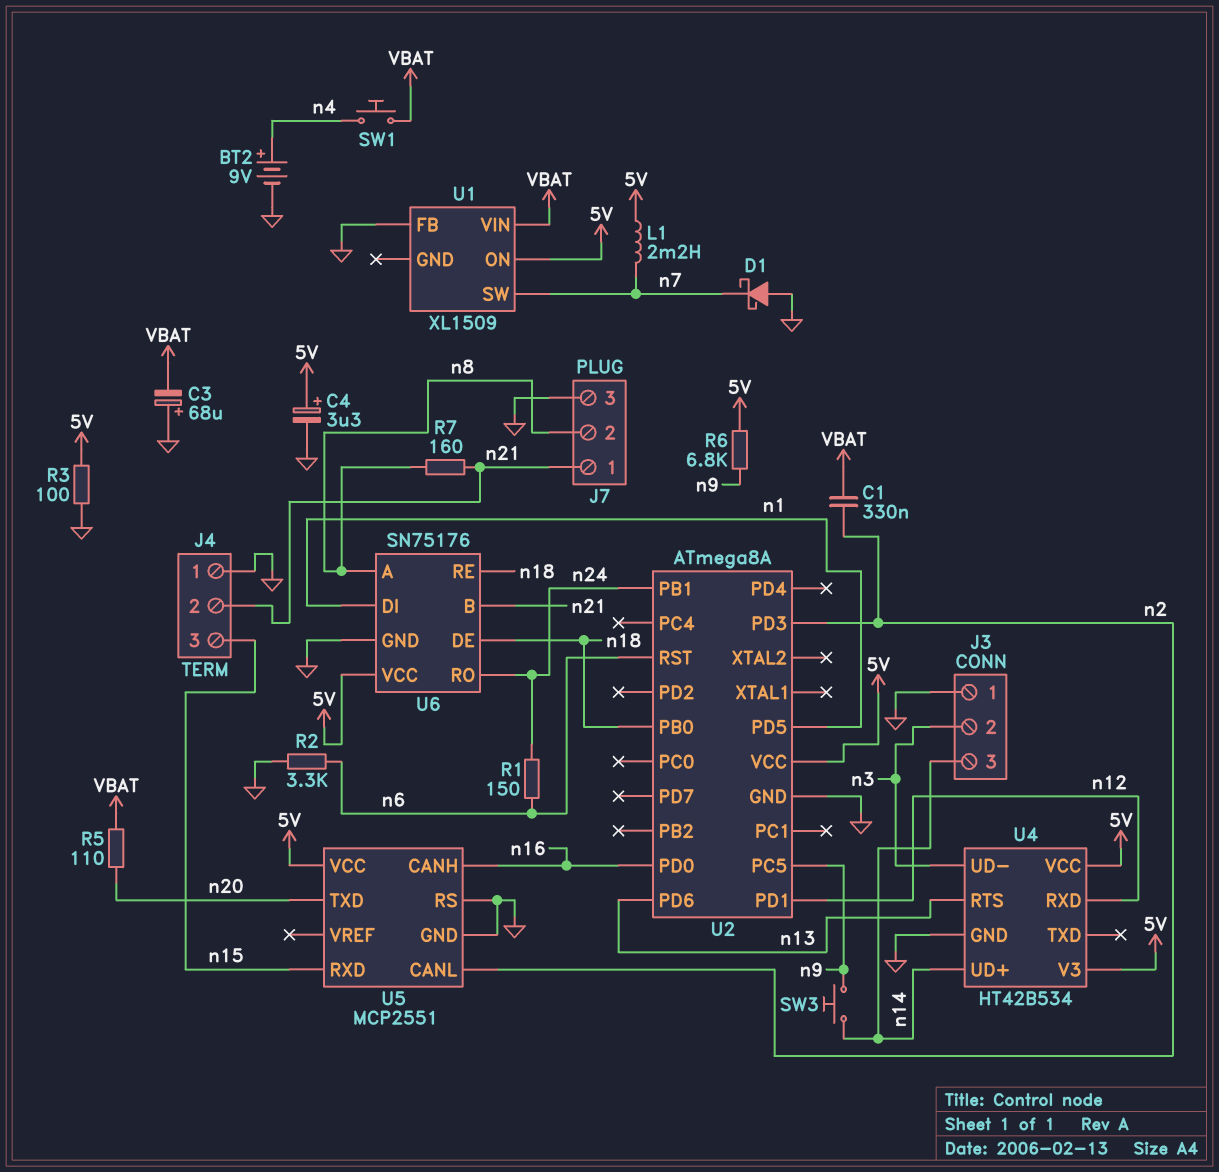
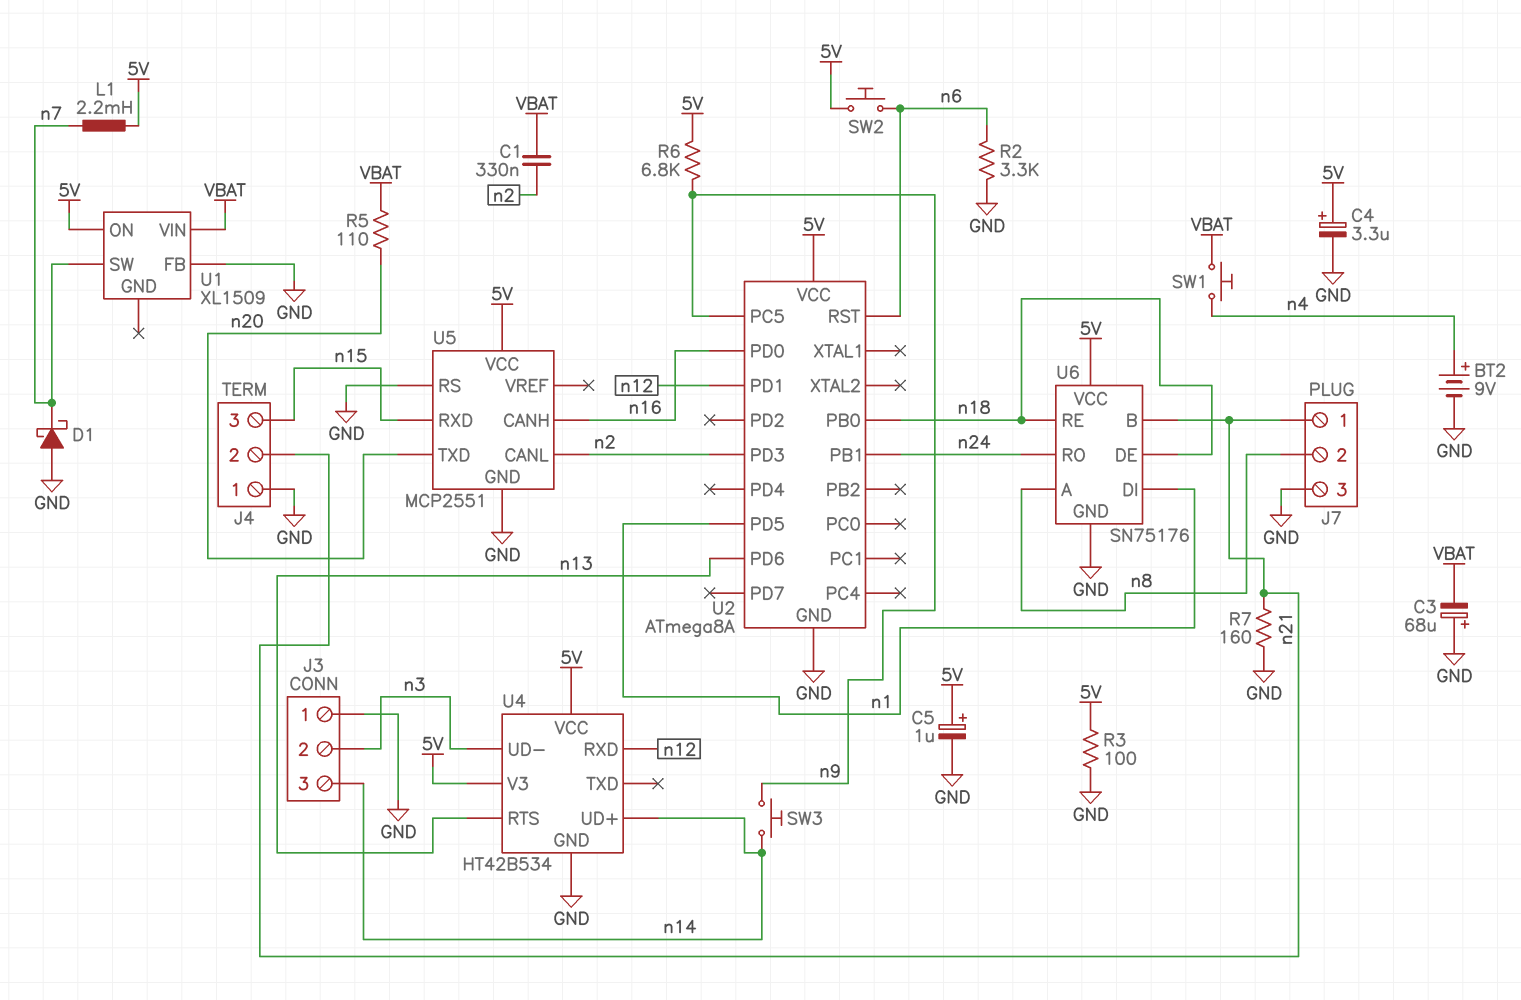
C5: none -> 1uF (plus 5V, minus GND)
R1: 150 (n6, n24) -> none
R7: 160 (n8, n21) -> 160 (GND, n21)
SW2: none -> button (5V, n6)

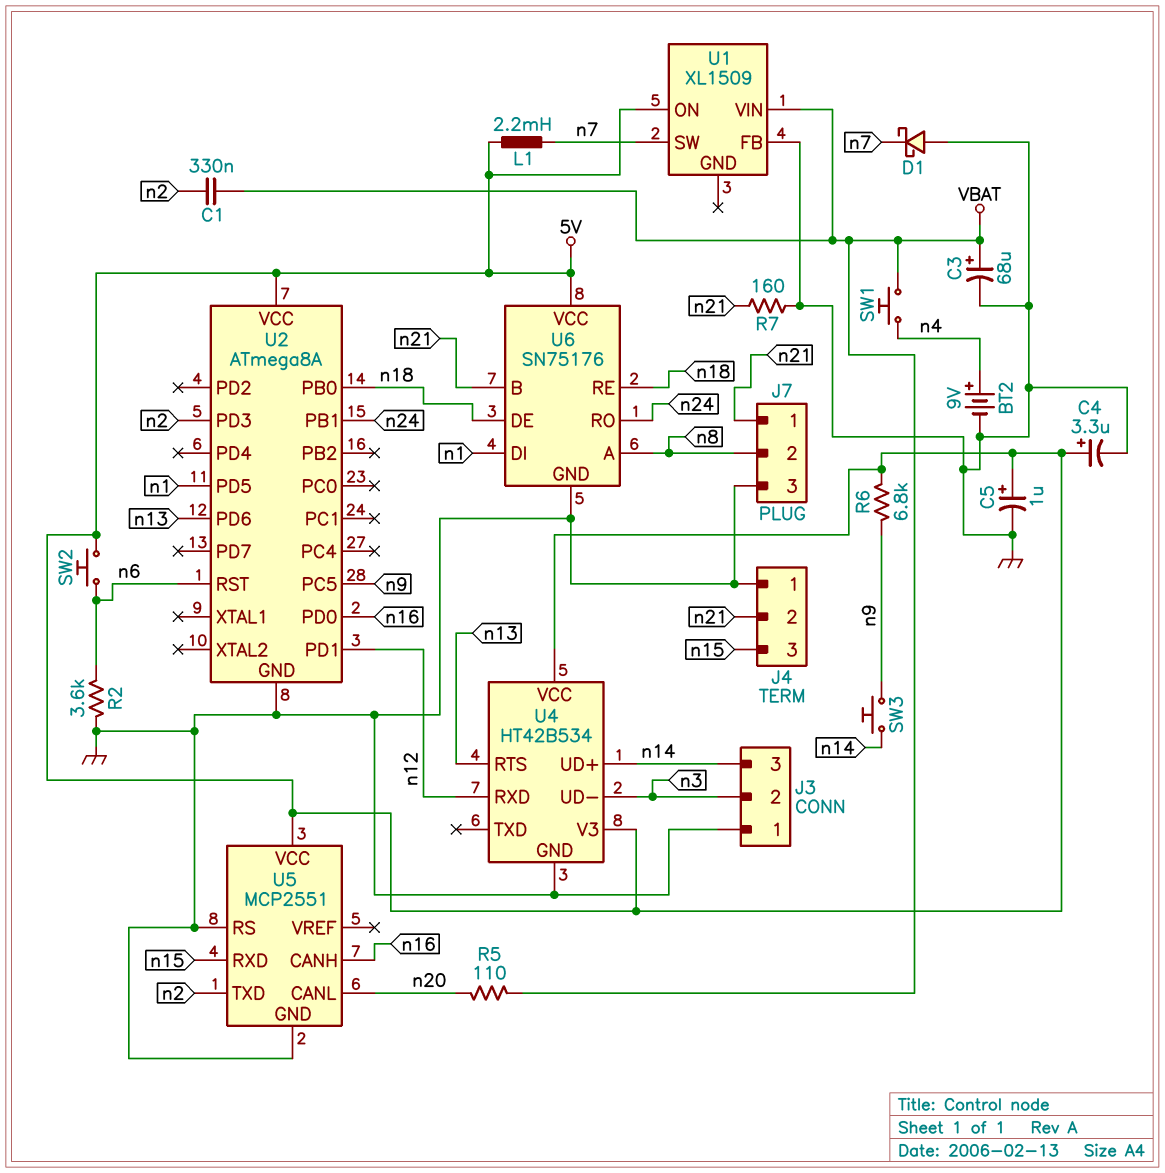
C3: 68uF (plus GND, minus VBAT) -> 68uF (plus VBAT, minus GND)
R2: 3.3k (GND, n6) -> 3.6k (GND, n6)
R3: 100 (5V, GND) -> none
U5 pin CANL: n2 -> n20
U5 pin TXD: n20 -> n2

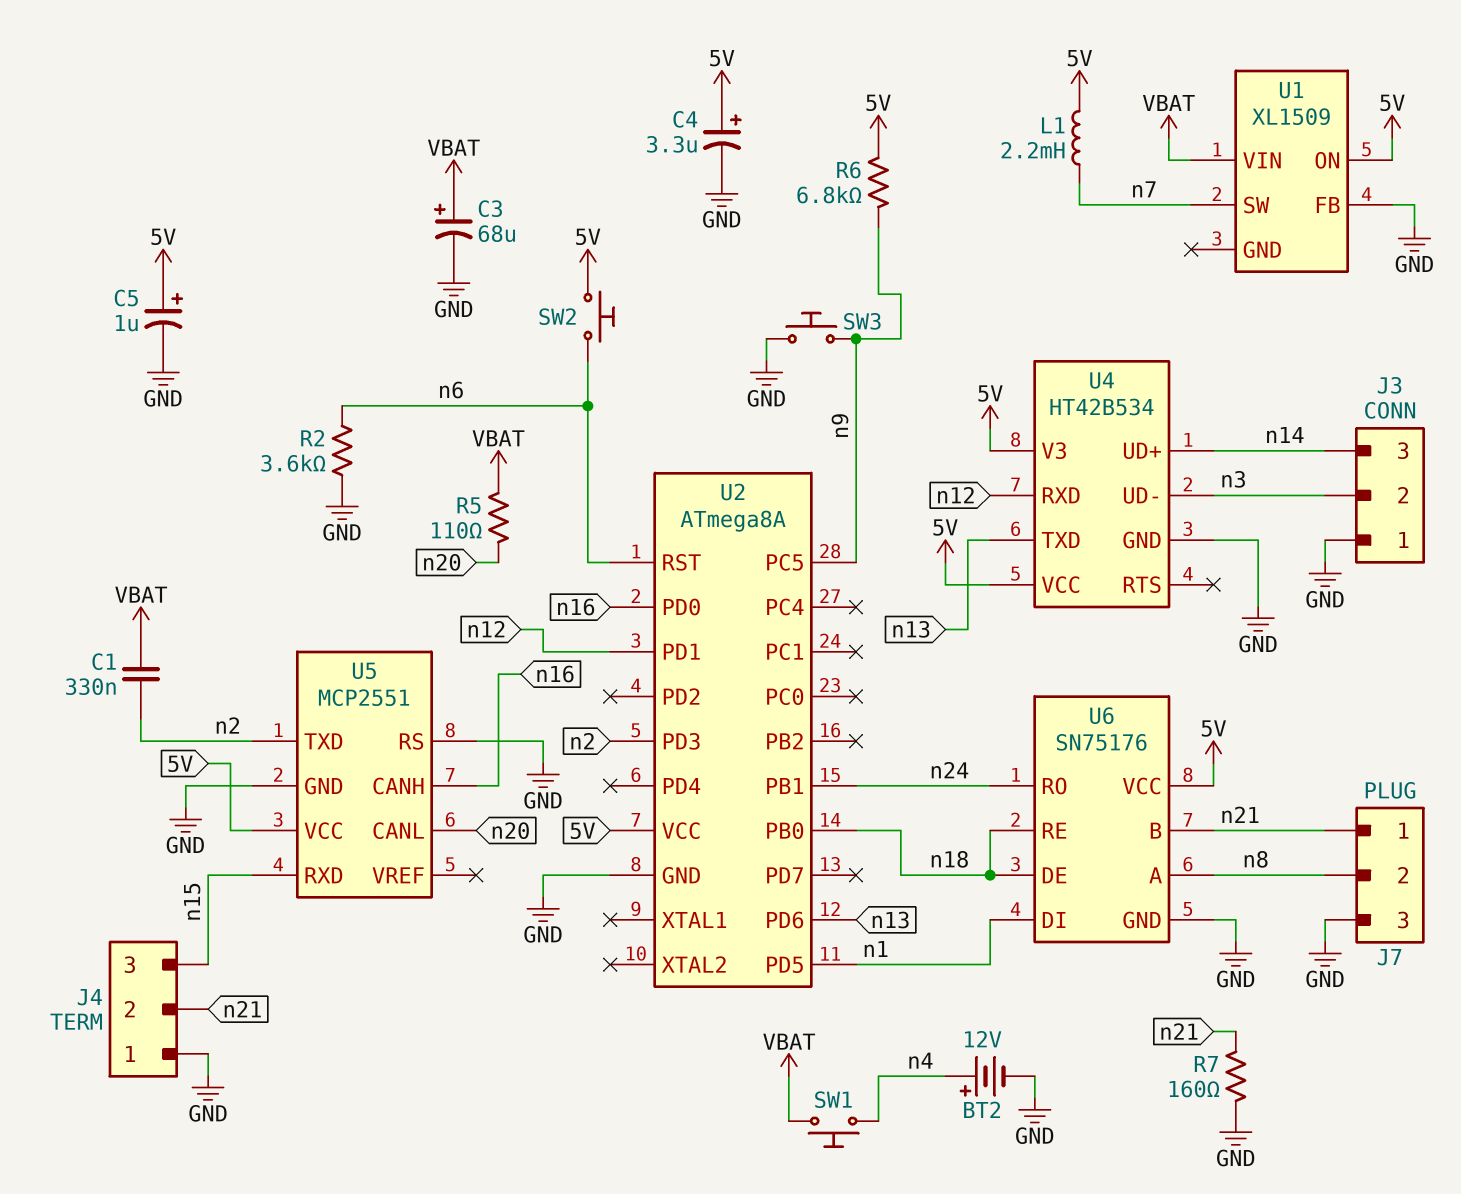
BT2: 9V (plus n4, minus GND) -> 12V (plus n4, minus GND)
D1: schottky (A GND, K n7) -> none
SW3: button (n9, n14) -> button (GND, n9)
U4 pin RTS: n13 -> none
U4 pin TXD: none -> n13

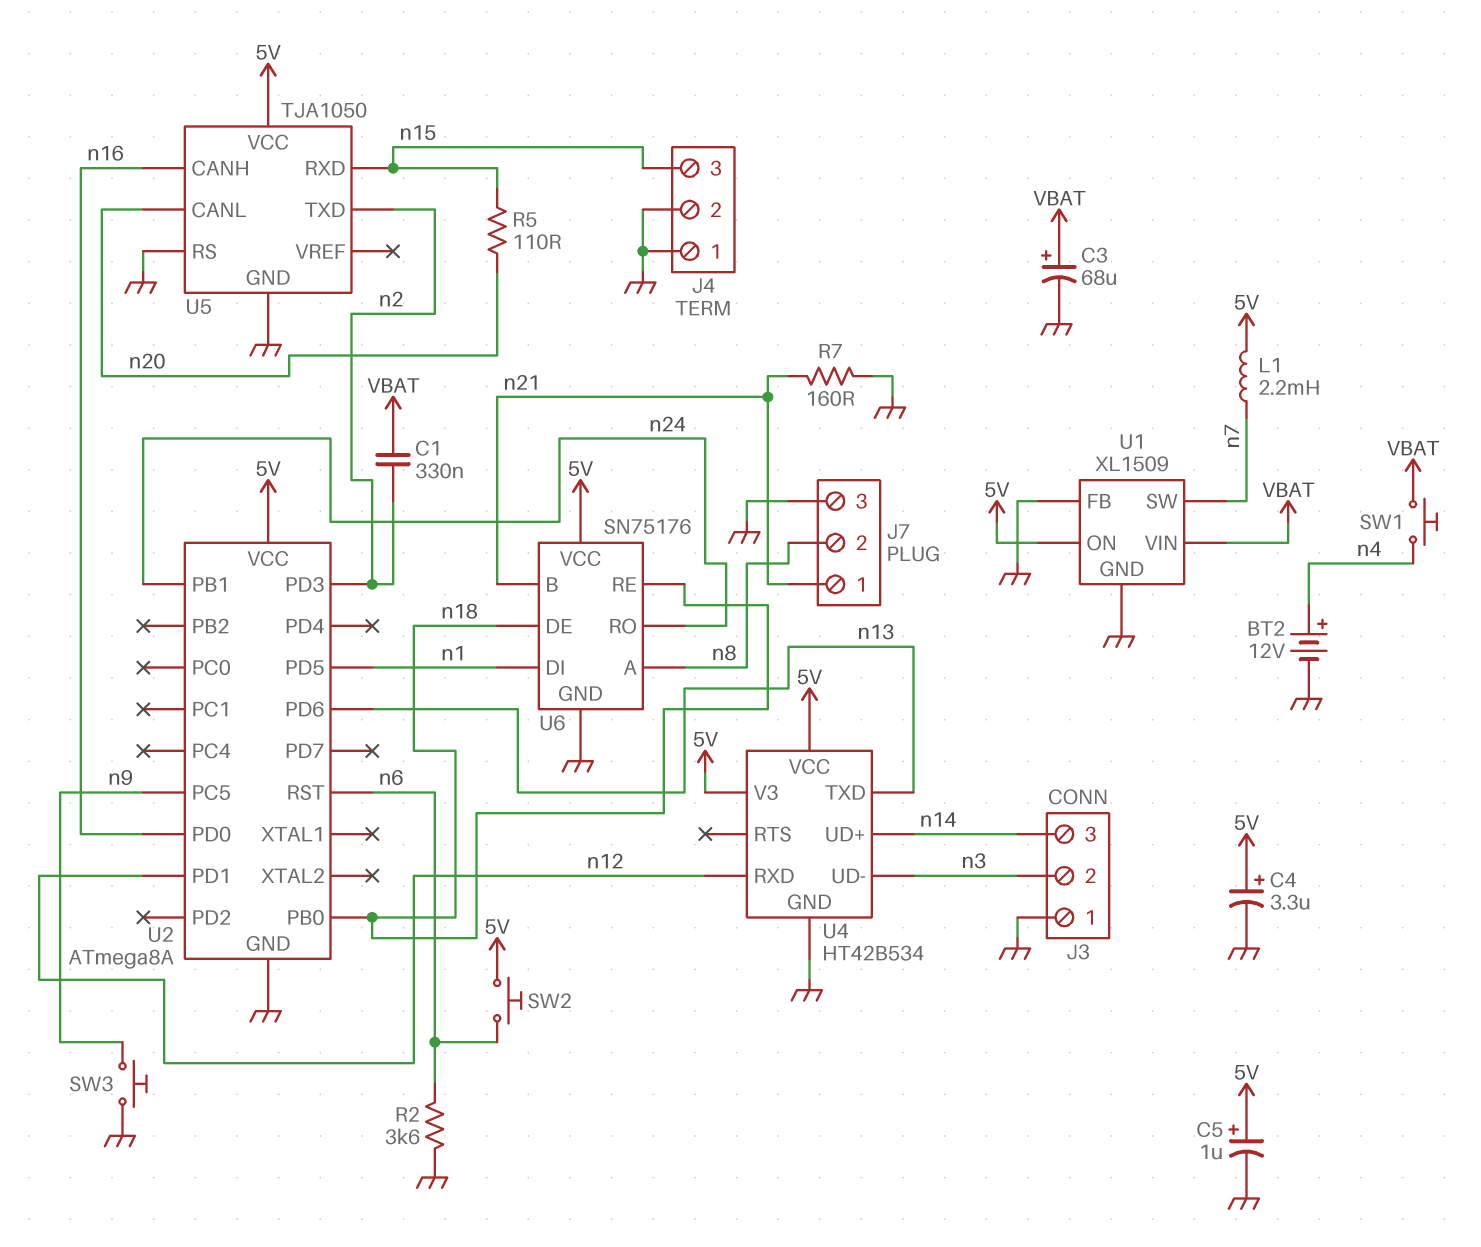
J4 pin 2: n21 -> GND
R5: 110 (VBAT, n20) -> 110 (n15, n20)
R6: 6.8k (5V, n9) -> none
U1 pin GND: none -> GND
U5: MCP2551 -> TJA1050

